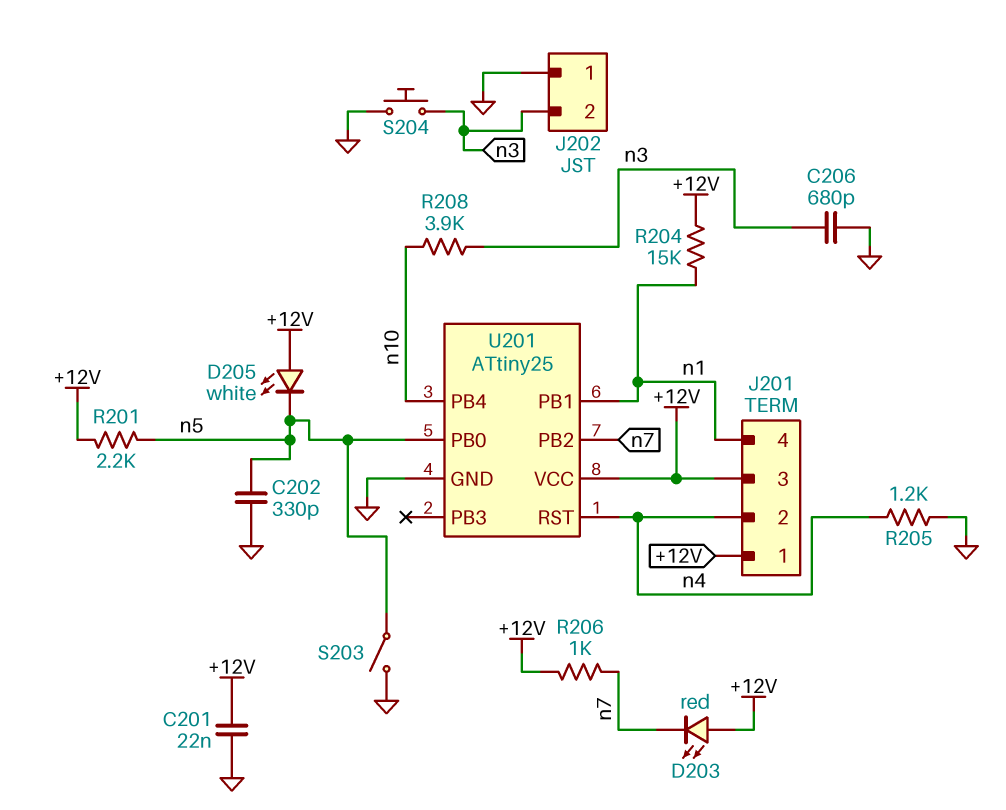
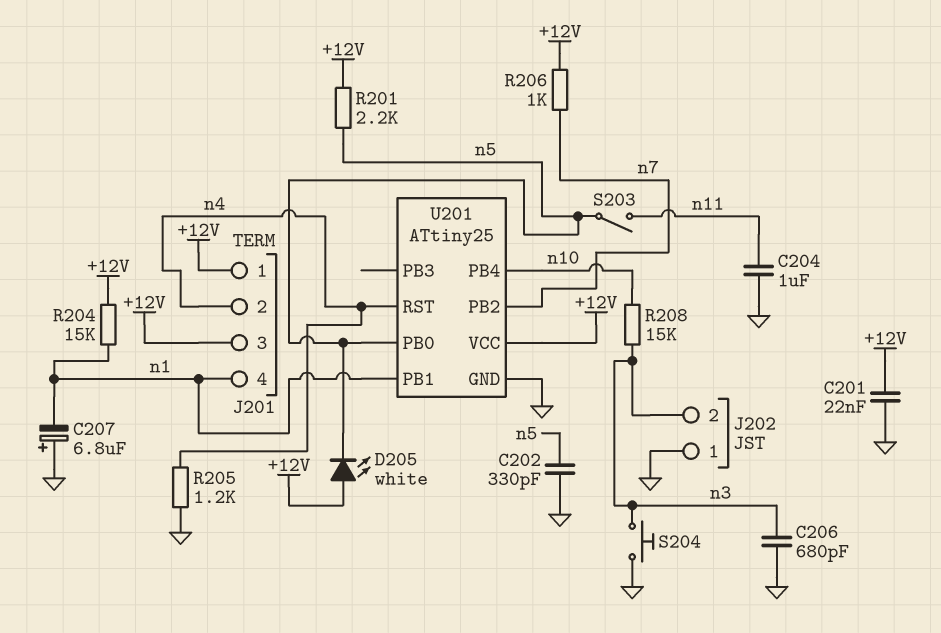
C204: none -> 1uF (GND, n11)
C207: none -> 6.8uF (plus GND, minus n1)
D203: LED red (A +12V, K n7) -> none
R208: 3.9k (n3, n10) -> 15k (n3, n10)
S203: switch (GND, n5) -> switch (n5, n11)

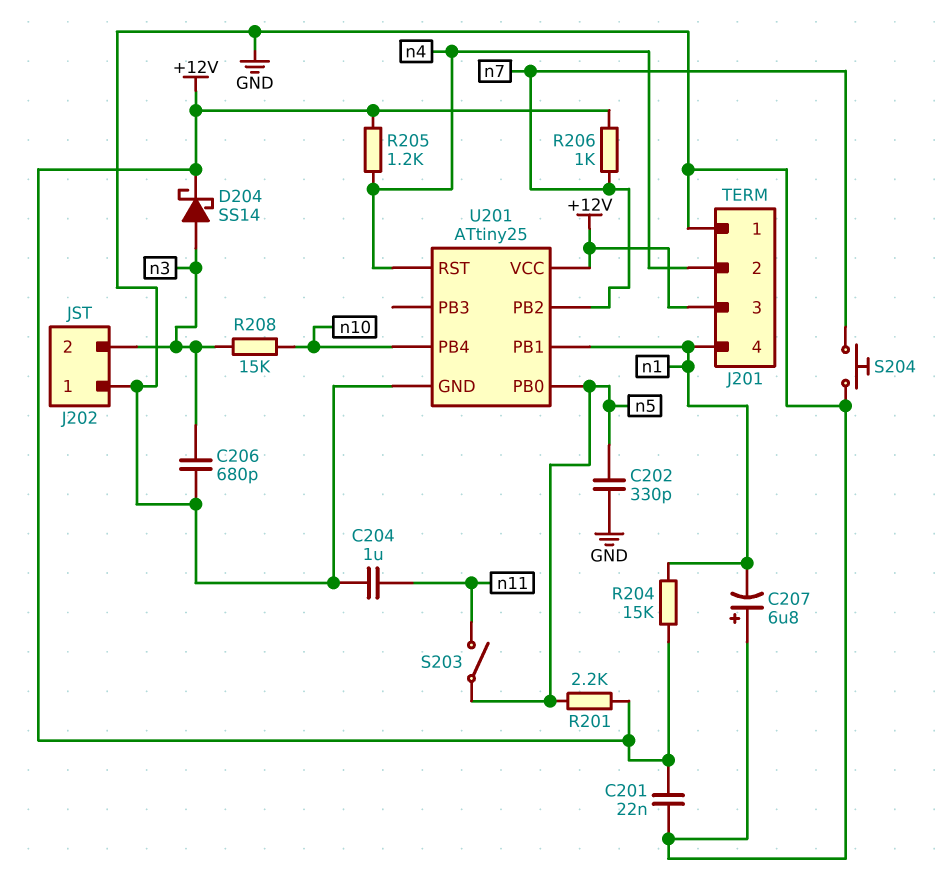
D204: none -> schottky SS14 (A n3, K +12V)
D205: LED white (A +12V, K n5) -> none
J201 pin 1: +12V -> GND
R205: 1.2k (GND, n4) -> 1.2k (+12V, n4)
S204: button (GND, n3) -> button (GND, n7)

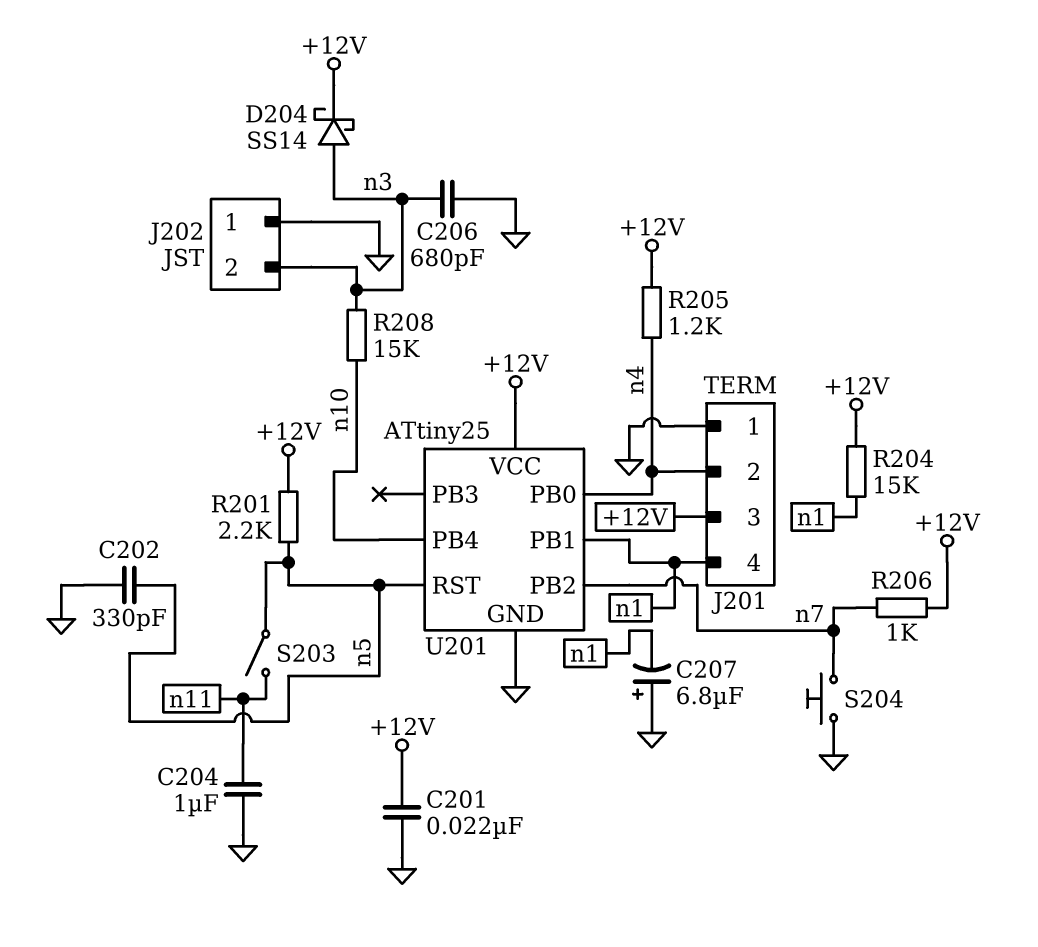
U201 pin PB0: n5 -> n4
U201 pin RST: n4 -> n5

